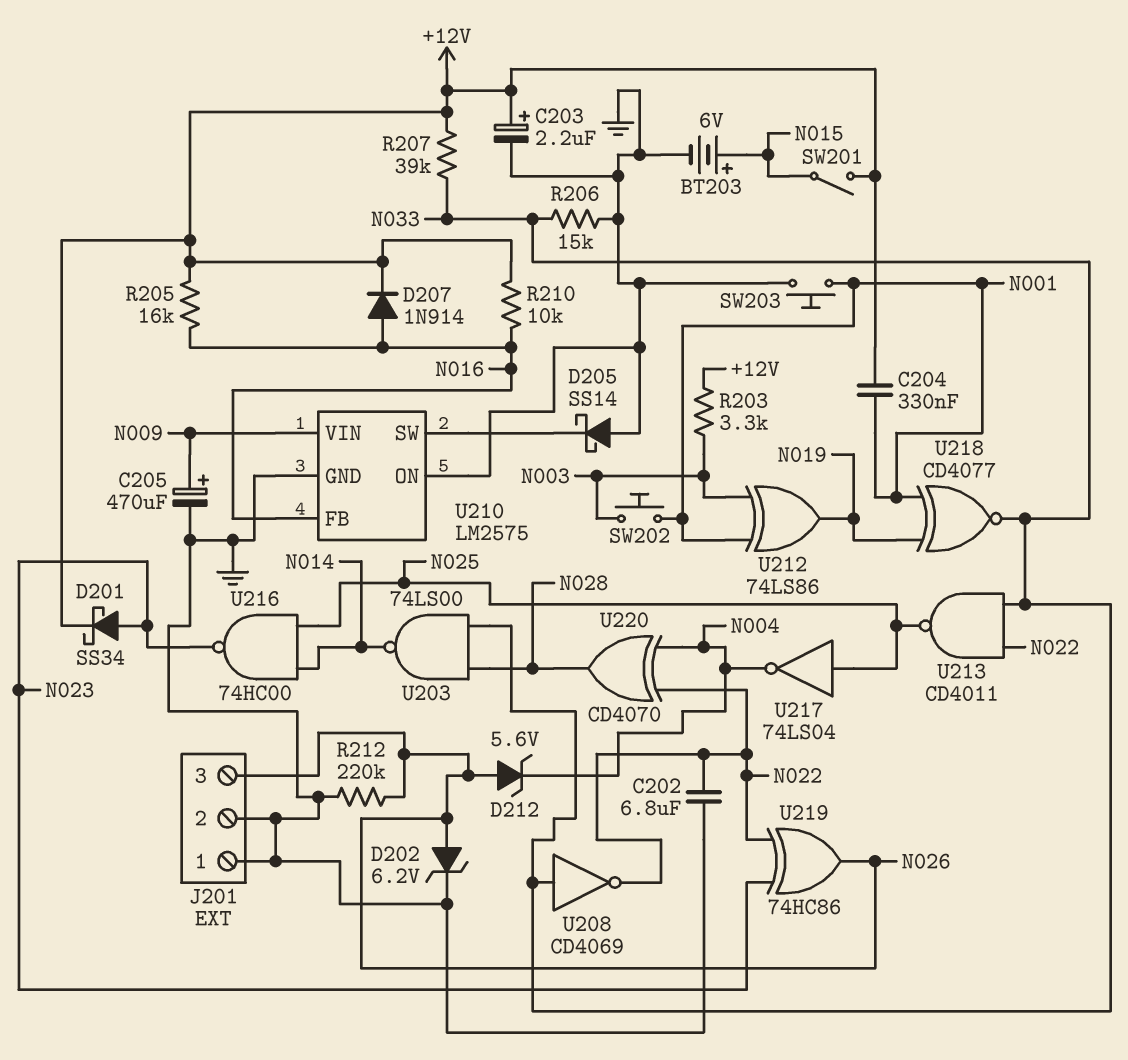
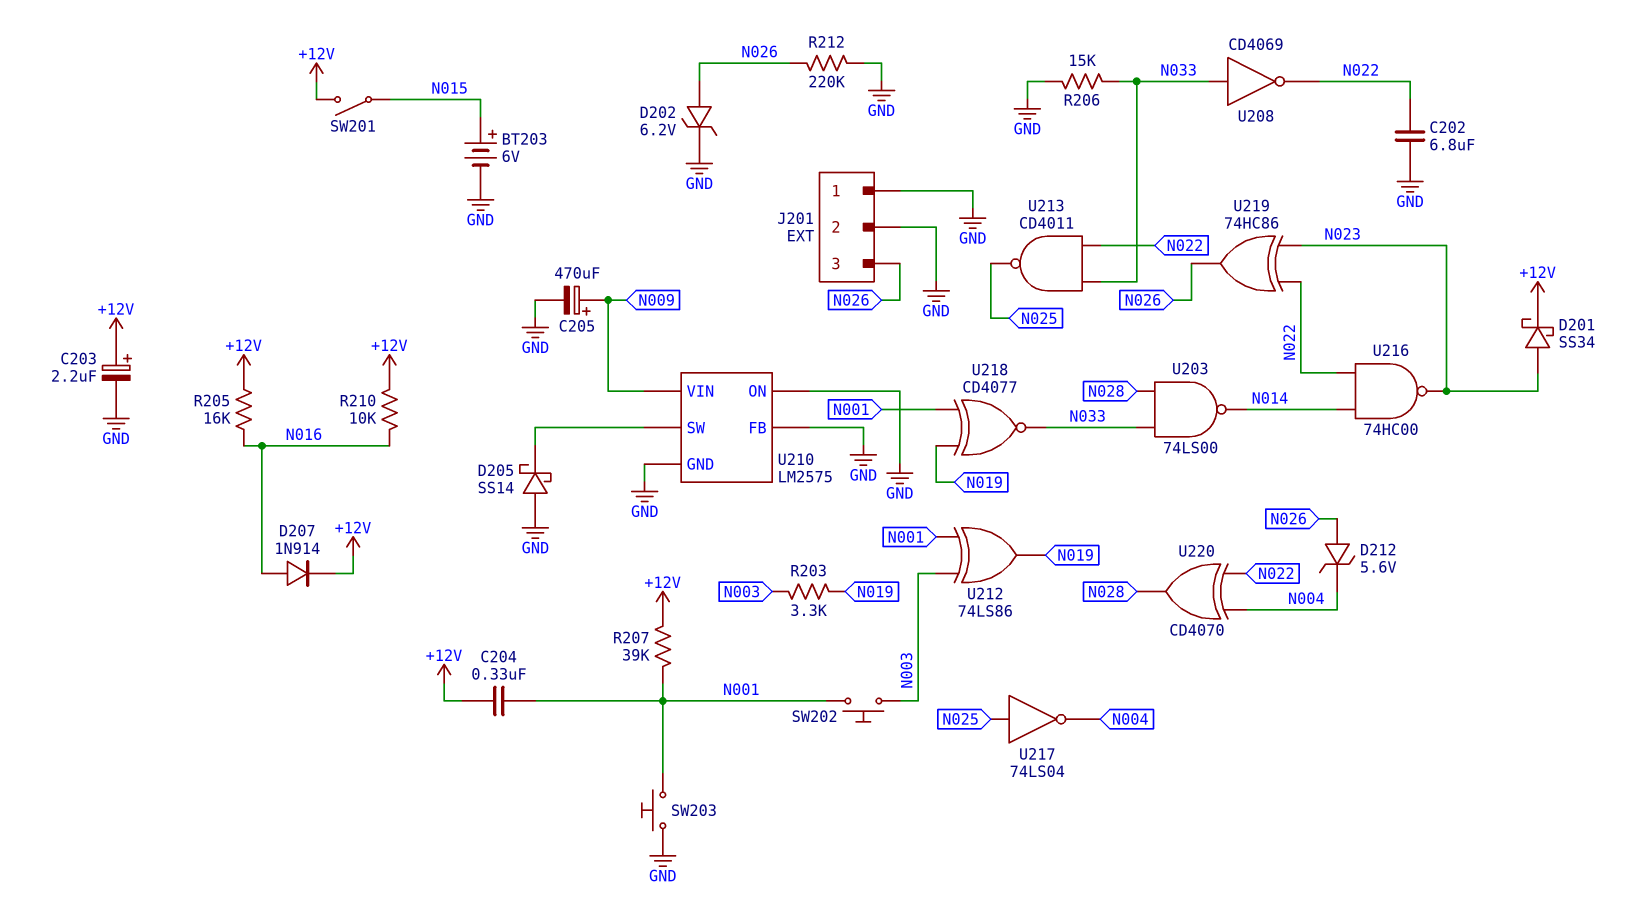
R203: 3.3k (+12V, N003) -> 3.3k (N003, N019)
R207: 39k (+12V, N033) -> 39k (+12V, N001)
U210 pin FB: N016 -> GND
U216: NAND 74HC00 (in N014, in N025, out N023) -> NAND 74HC00 (in N014, in N022, out N023)

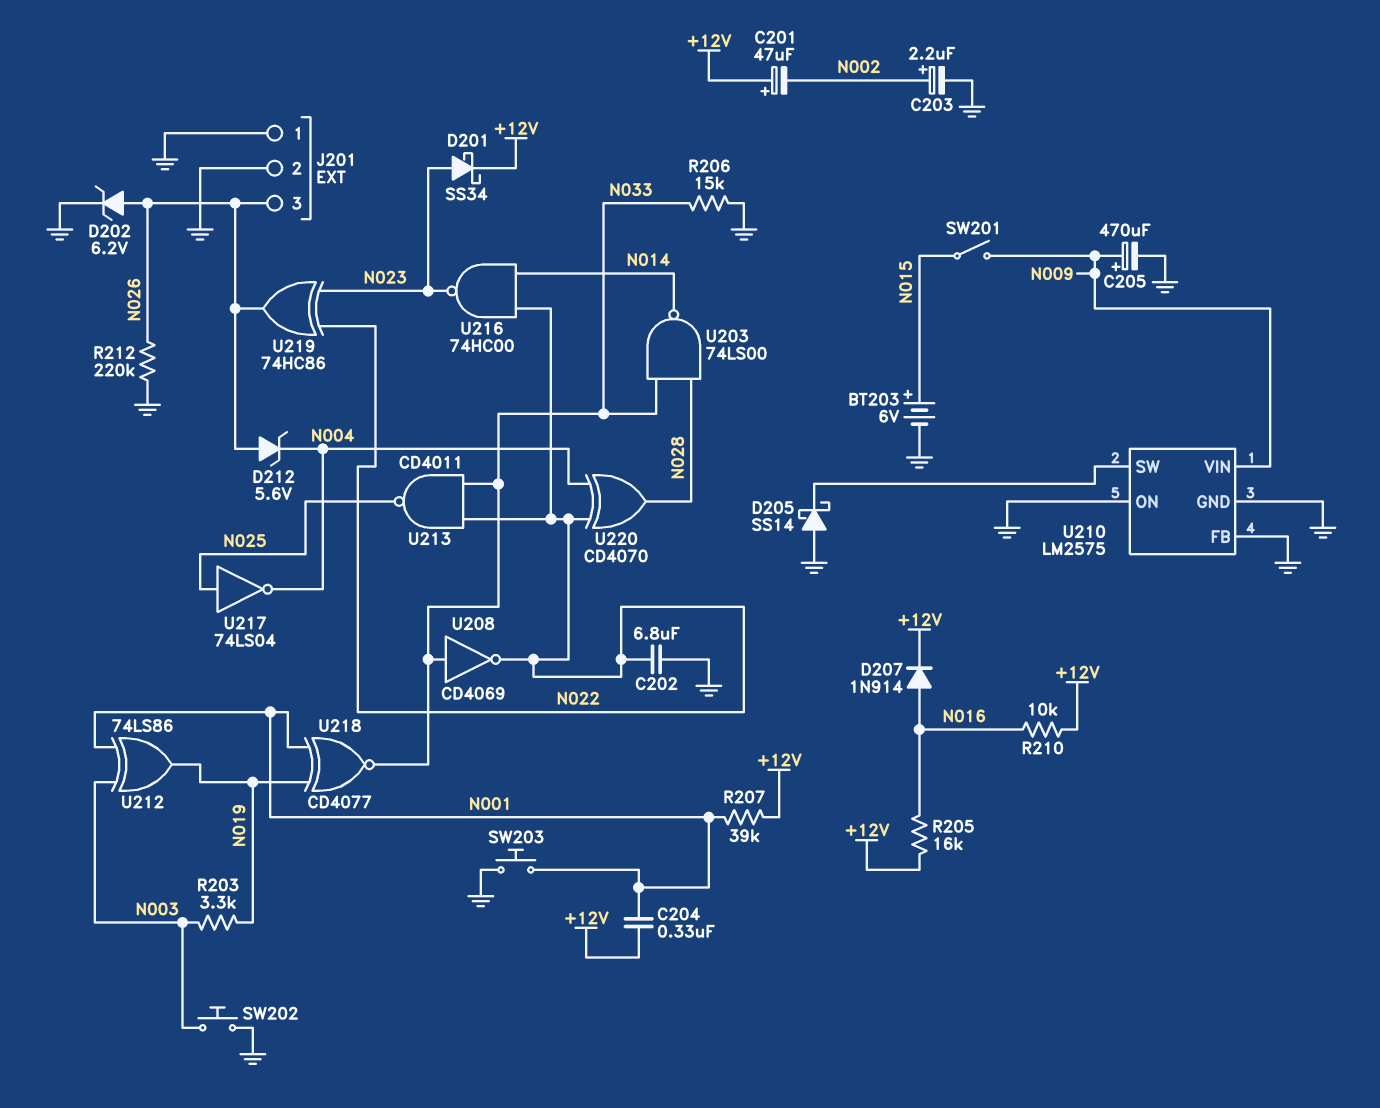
C201: none -> 47uF (plus +12V, minus N002)
C203: 2.2uF (plus +12V, minus GND) -> 2.2uF (plus N002, minus GND)
SW201: switch (+12V, N015) -> switch (N009, N015)
SW202: button (N001, N003) -> button (GND, N003)

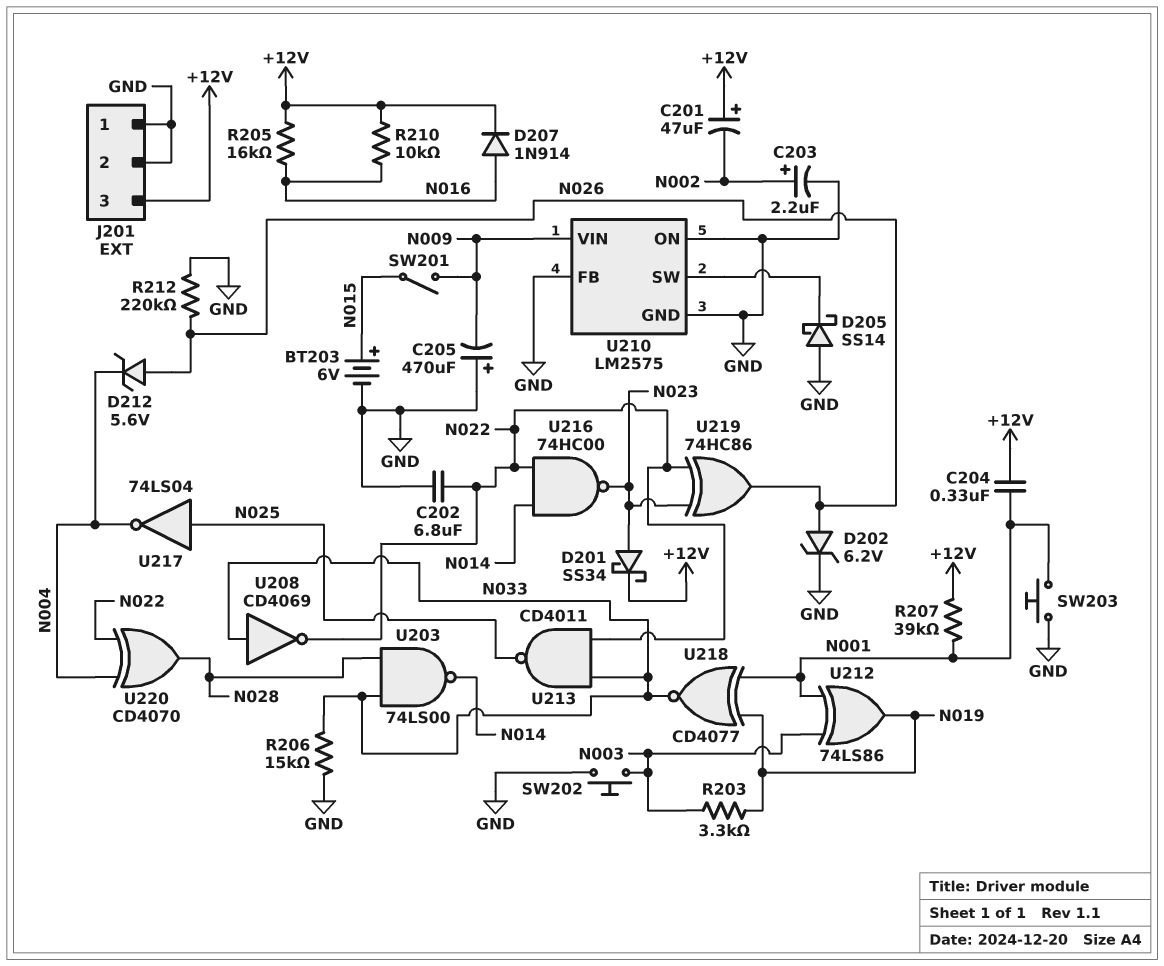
C205: 470uF (plus N009, minus GND) -> 470uF (plus GND, minus N009)
J201 pin 3: N026 -> +12V

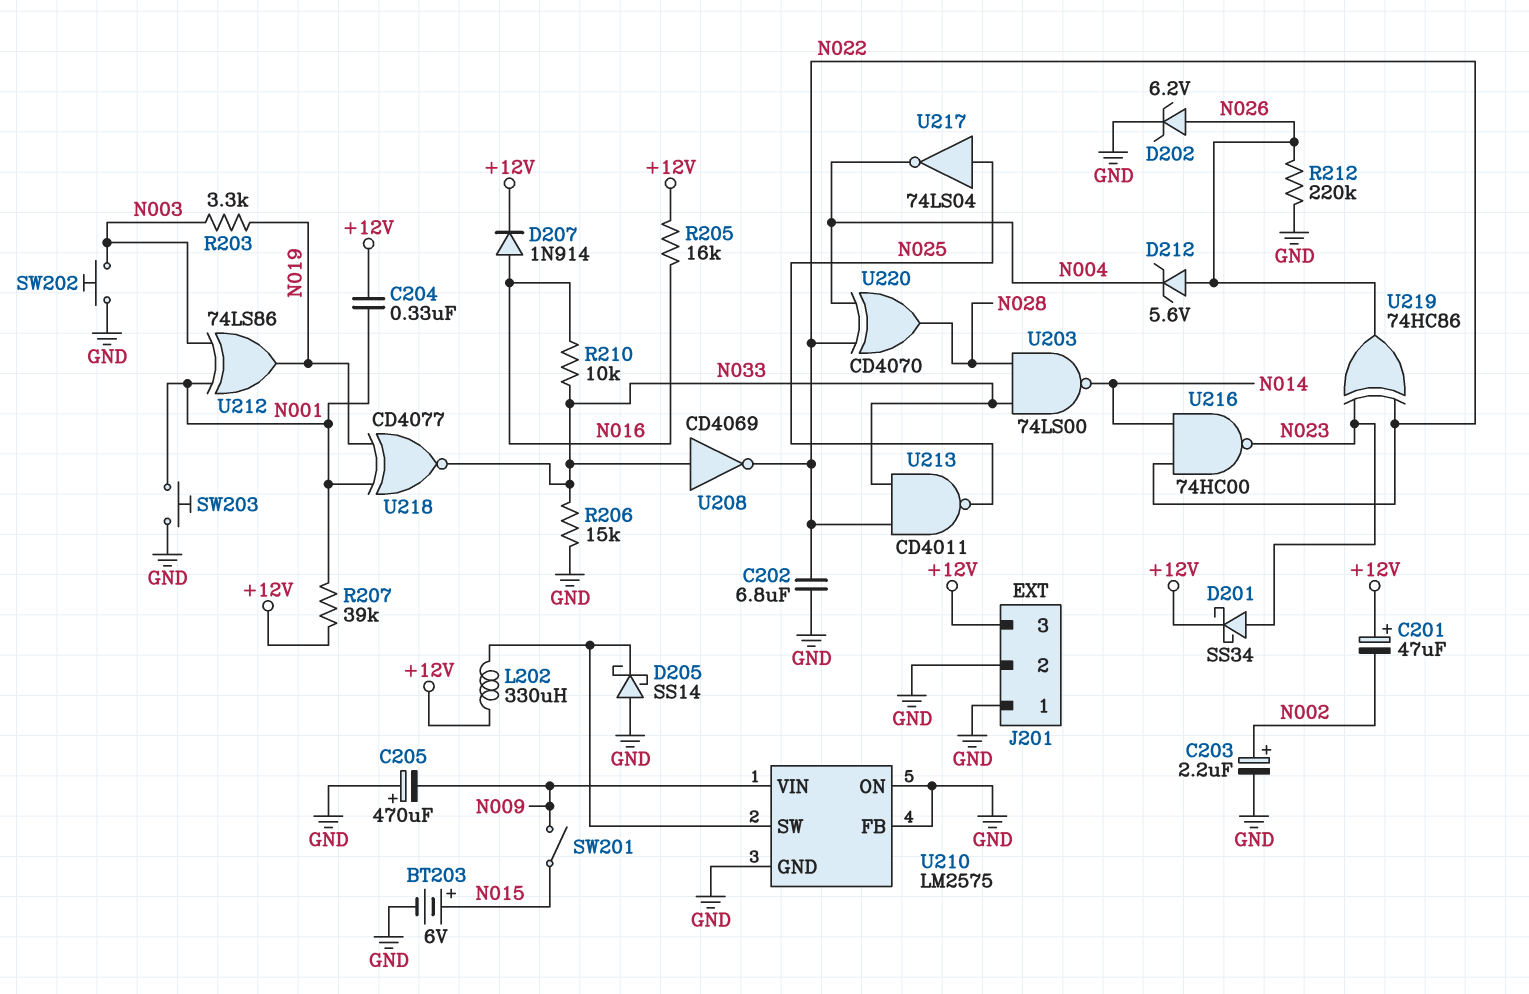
L202: none -> 330uH (+12V, U210/SW)
R210: 10k (+12V, N016) -> 10k (N016, N033)

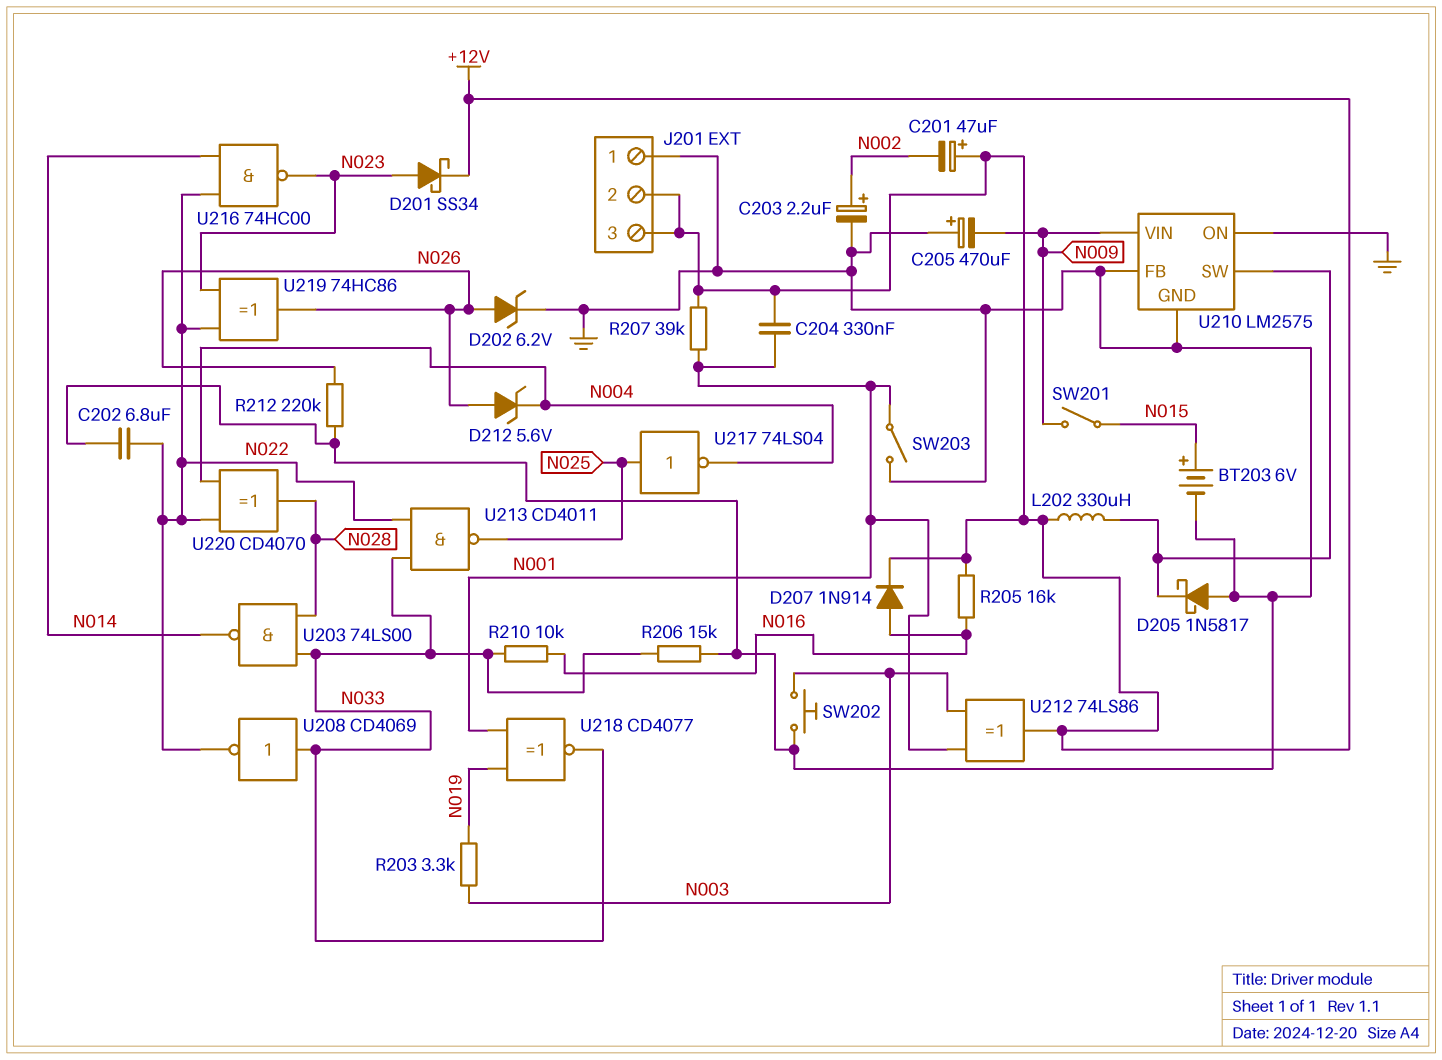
D205: schottky SS14 (A GND, K U210/SW) -> schottky 1N5817 (A GND, K U210/SW)
J201 pin 2: GND -> +12V
SW203: button (GND, N001) -> switch (GND, N001)
U212: XOR 74LS86 (in N001, in N003, out N019) -> XOR 74LS86 (in N001, in N003, out +12V)

